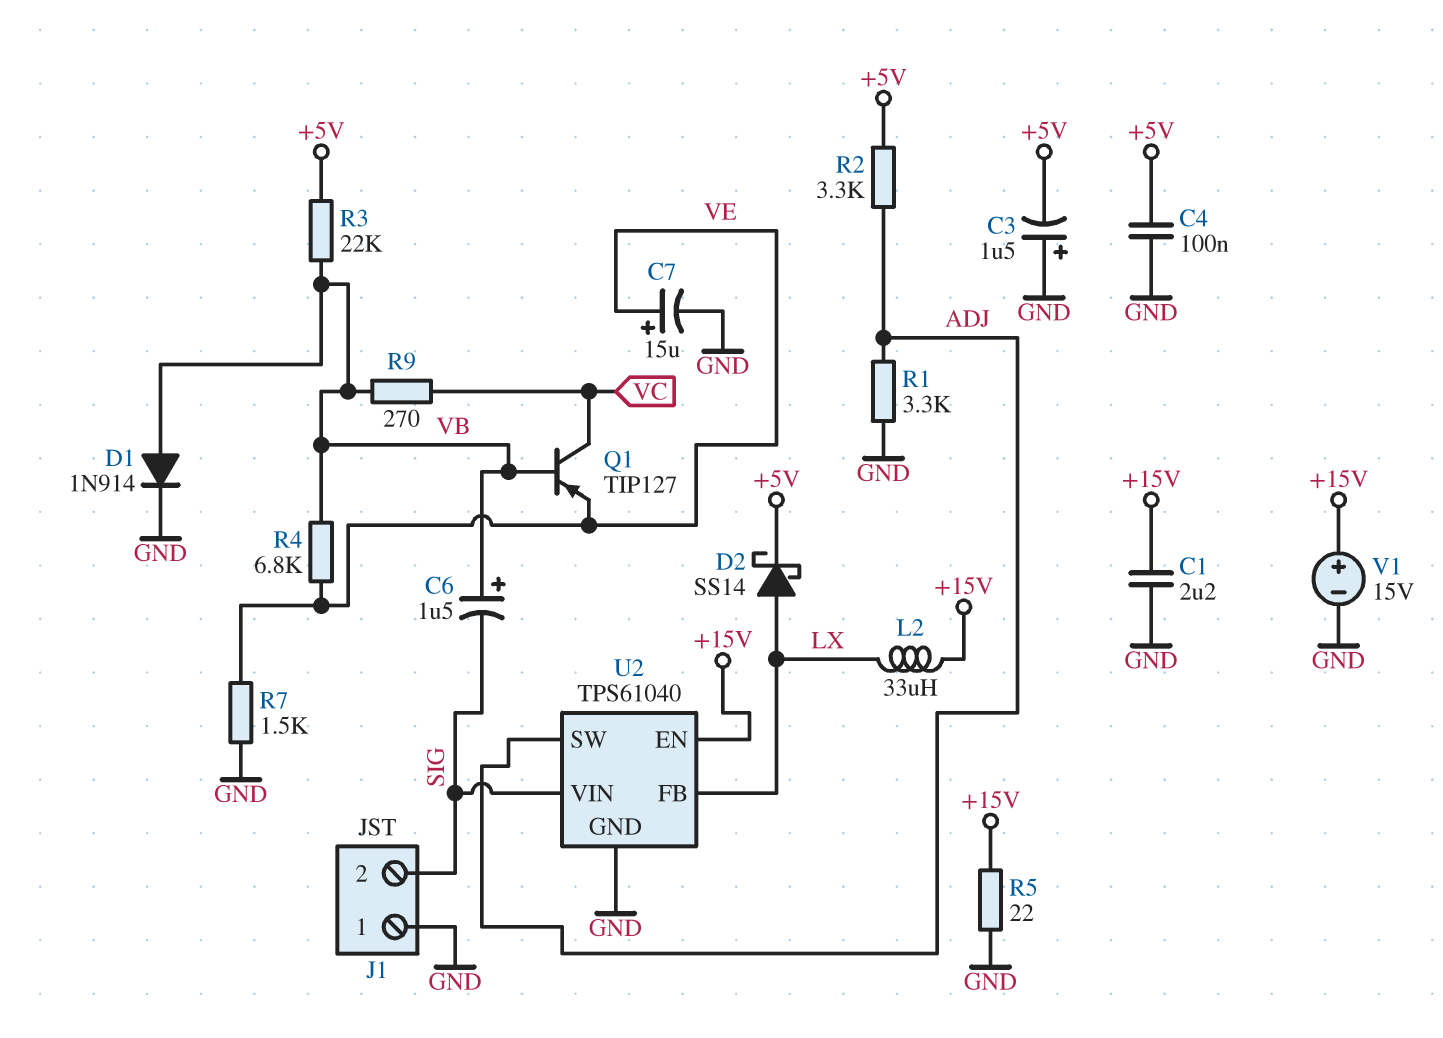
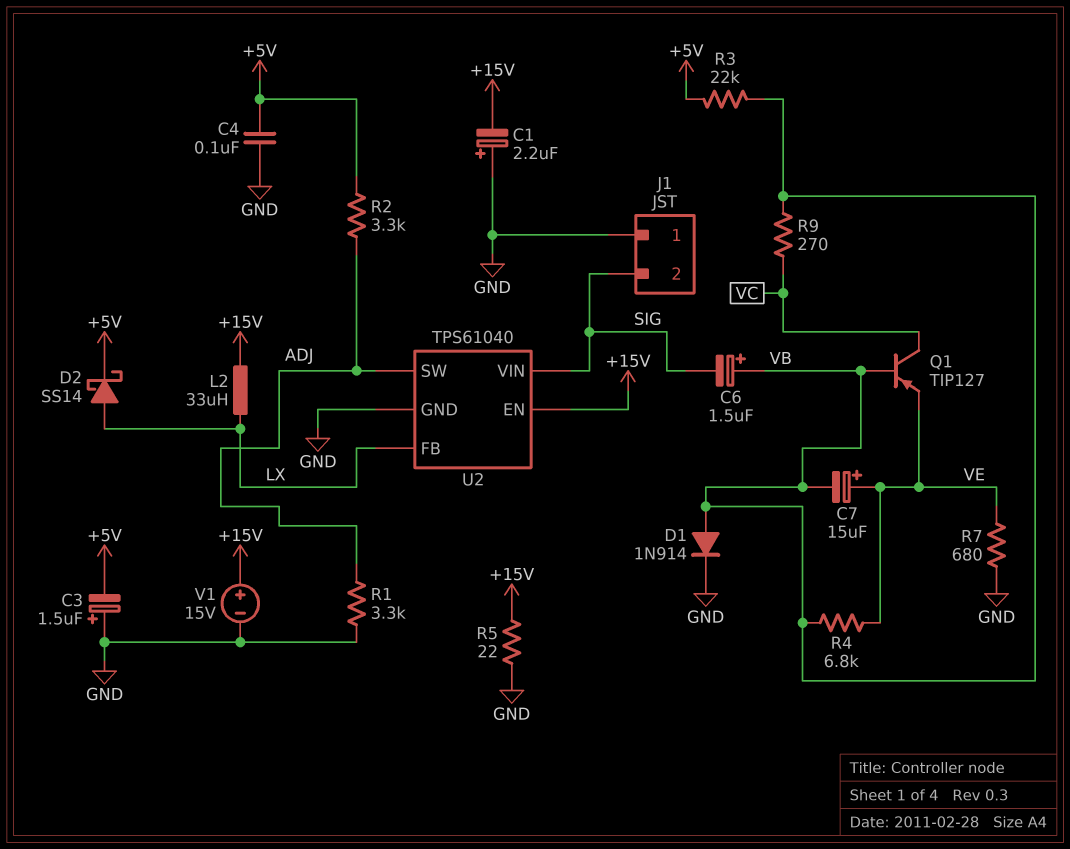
C1: 2.2uF (+15V, GND) -> 2.2uF (plus GND, minus +15V)
C7: 15uF (plus VE, minus GND) -> 15uF (plus VE, minus VB)
R7: 1.5k (GND, VE) -> 680 (GND, VE)

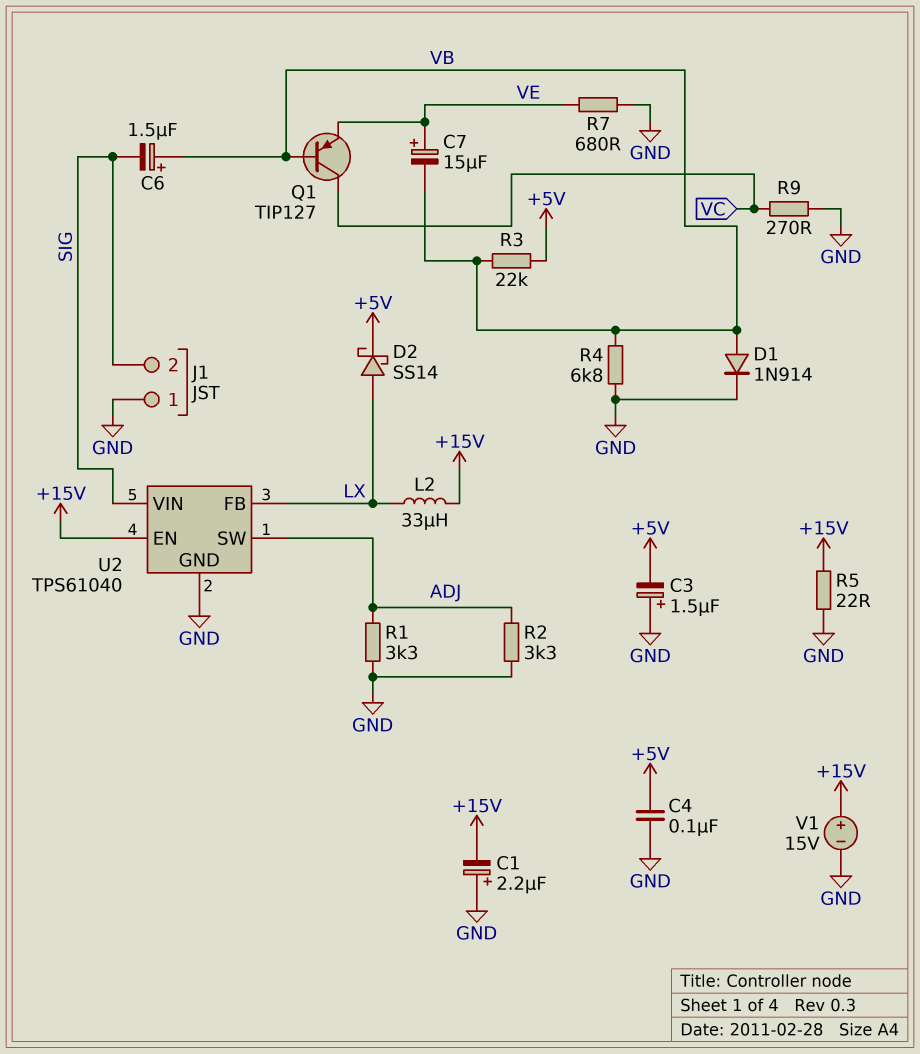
R2: 3.3k (+5V, ADJ) -> 3.3k (ADJ, GND)
R4: 6.8k (VB, VE) -> 6.8k (GND, VB)
R9: 270 (VB, VC) -> 270 (GND, VC)

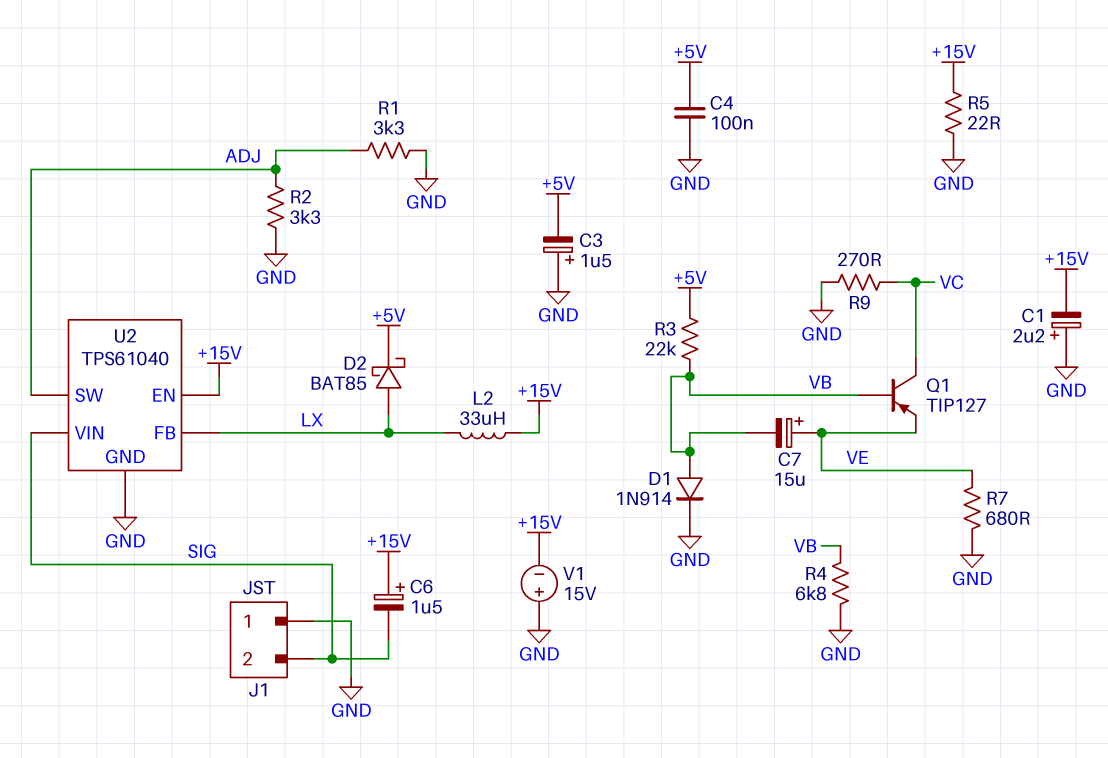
C6: 1.5uF (plus VB, minus SIG) -> 1.5uF (plus +15V, minus SIG)
D2: schottky SS14 (A LX, K +5V) -> schottky BAT85 (A LX, K +5V)
V1: 15V (plus +15V, minus GND) -> 15V (plus GND, minus +15V)

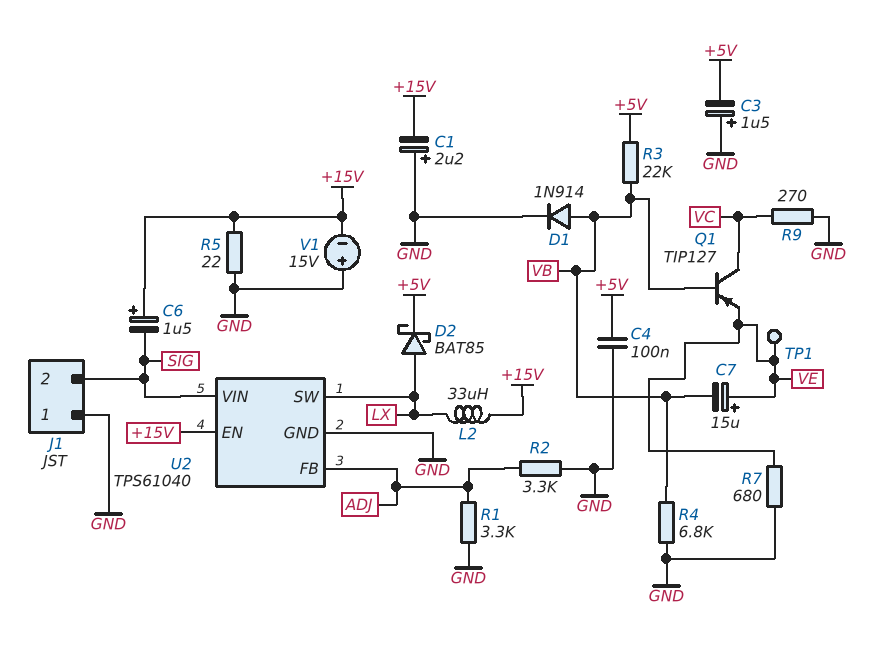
TP1: none -> test point (VE)
U2 pin FB: LX -> ADJ
U2 pin SW: ADJ -> LX

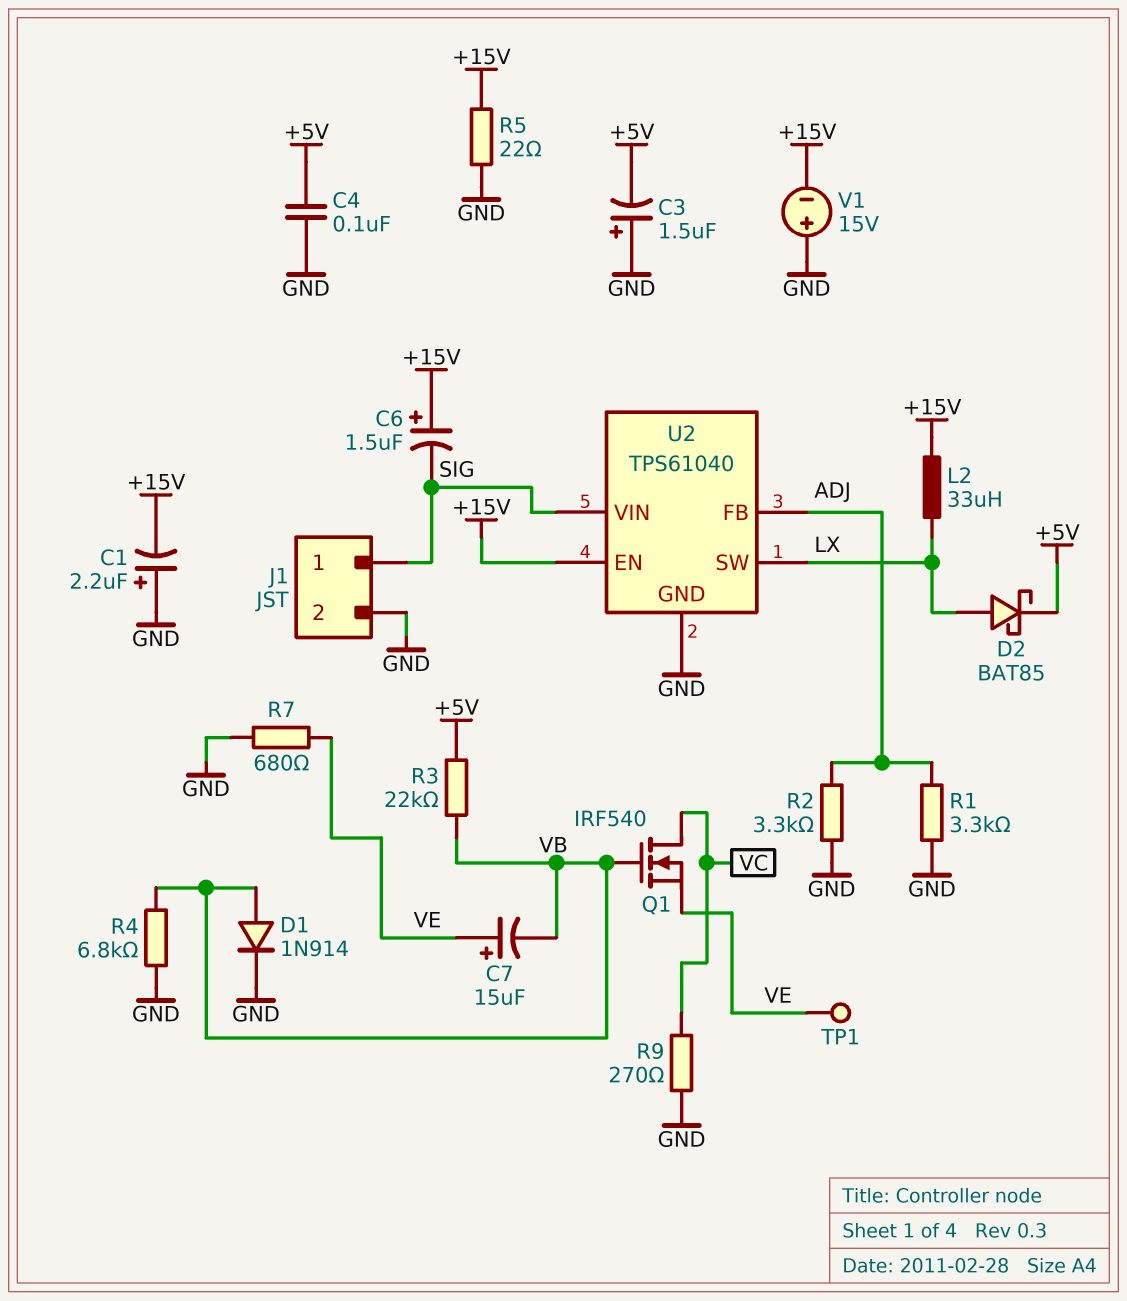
J1 pin 1: GND -> SIG
J1 pin 2: SIG -> GND
Q1: PNP TIP127 (B VB, C VC, E VE) -> NMOS IRF540 (G VB, D VC, S VE)

